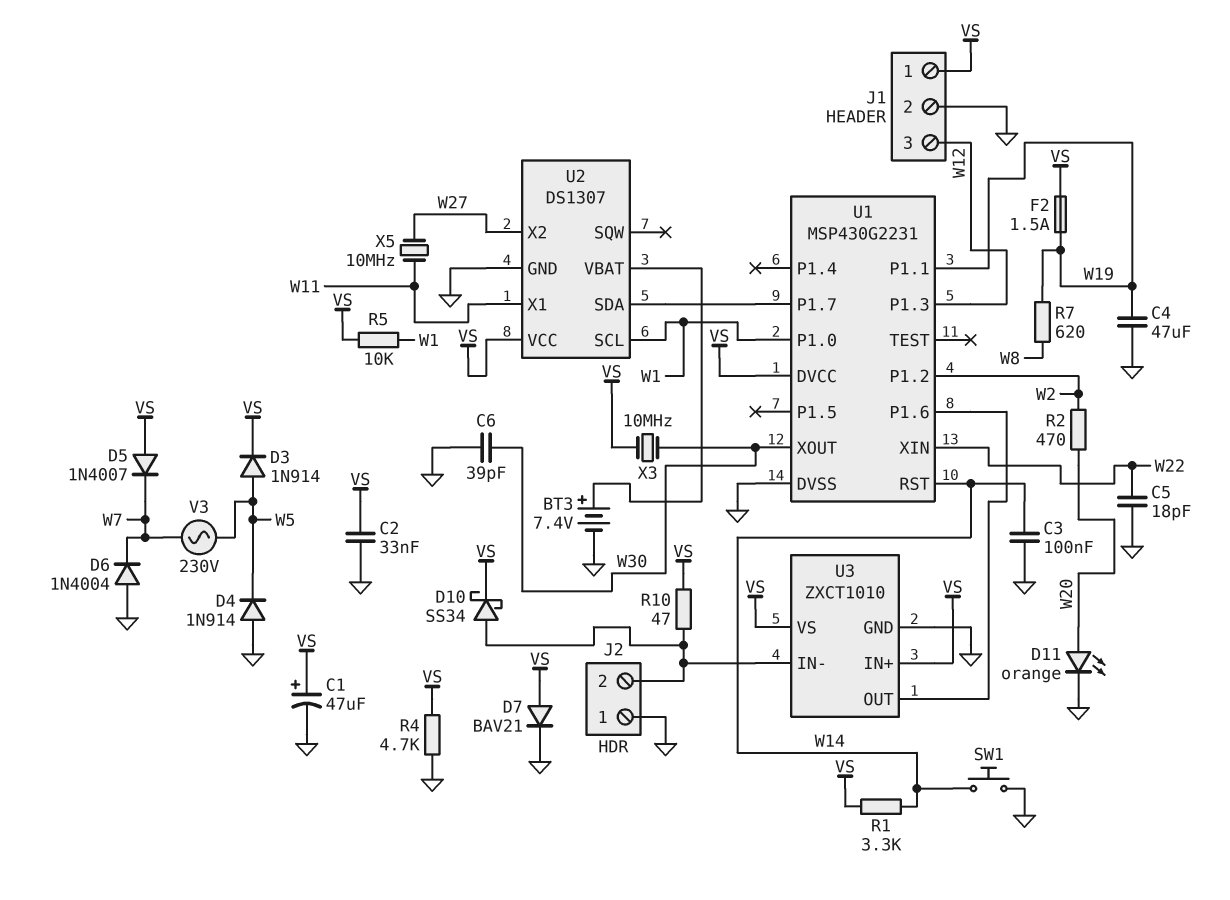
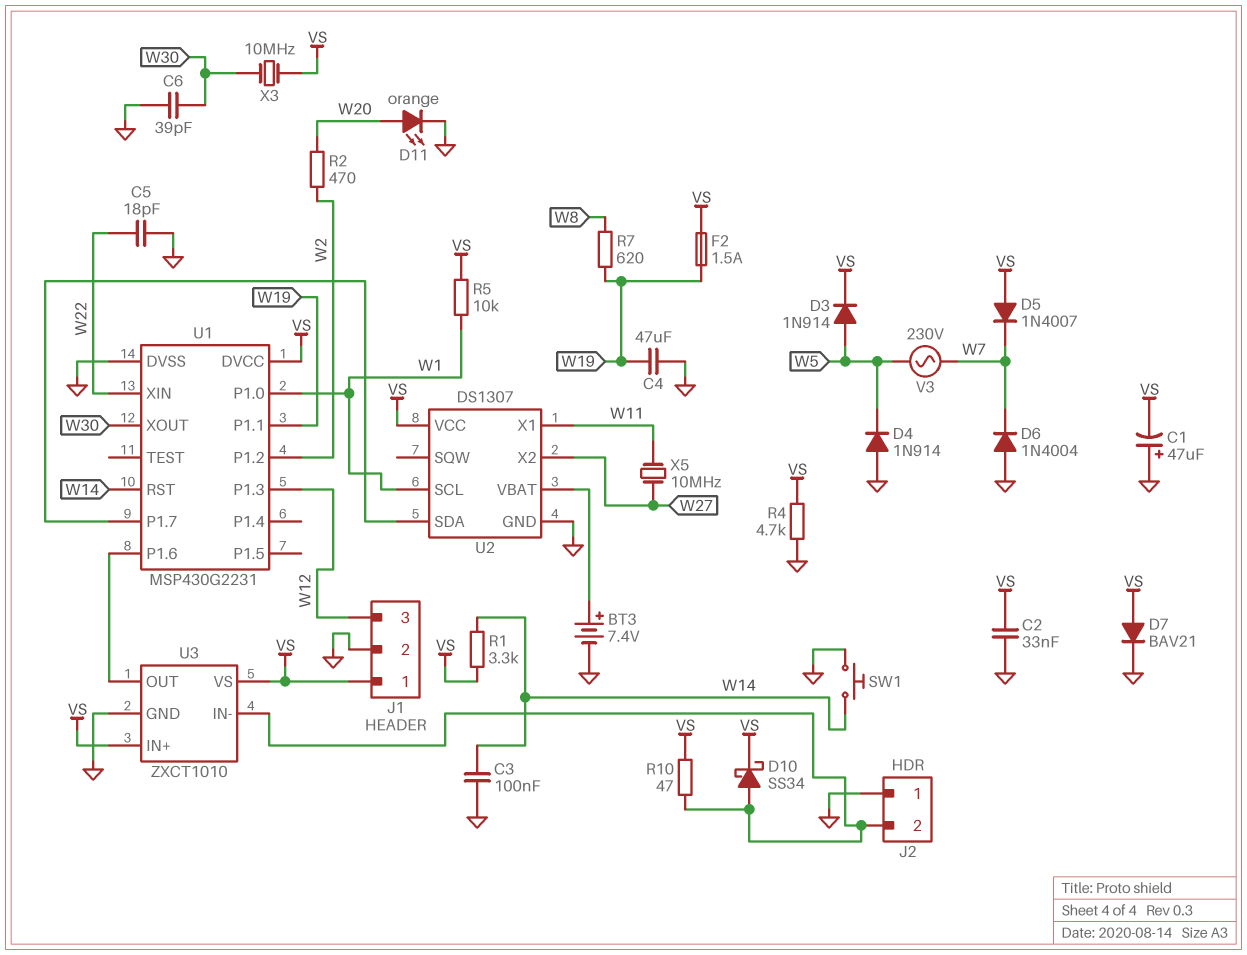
C1: 47uF (plus VS, minus GND) -> 47uF (plus GND, minus VS)

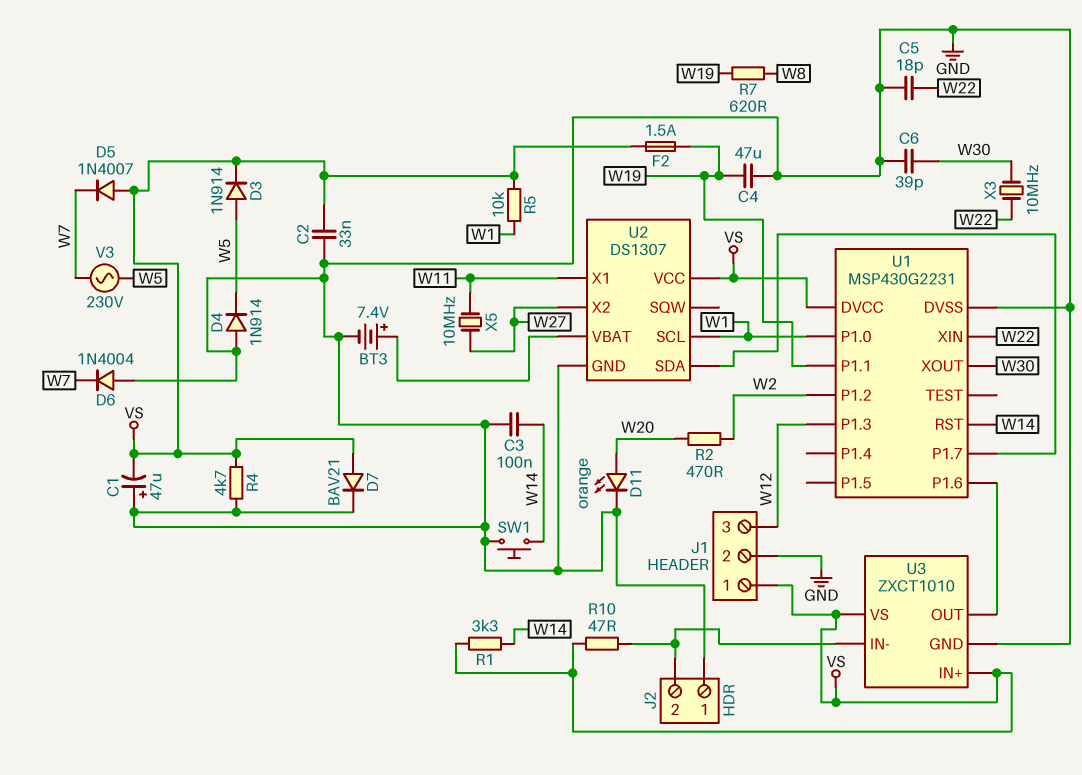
D10: schottky SS34 (A J2/2, K VS) -> none
X3: 10MHz (VS, W30) -> 10MHz (W22, W30)

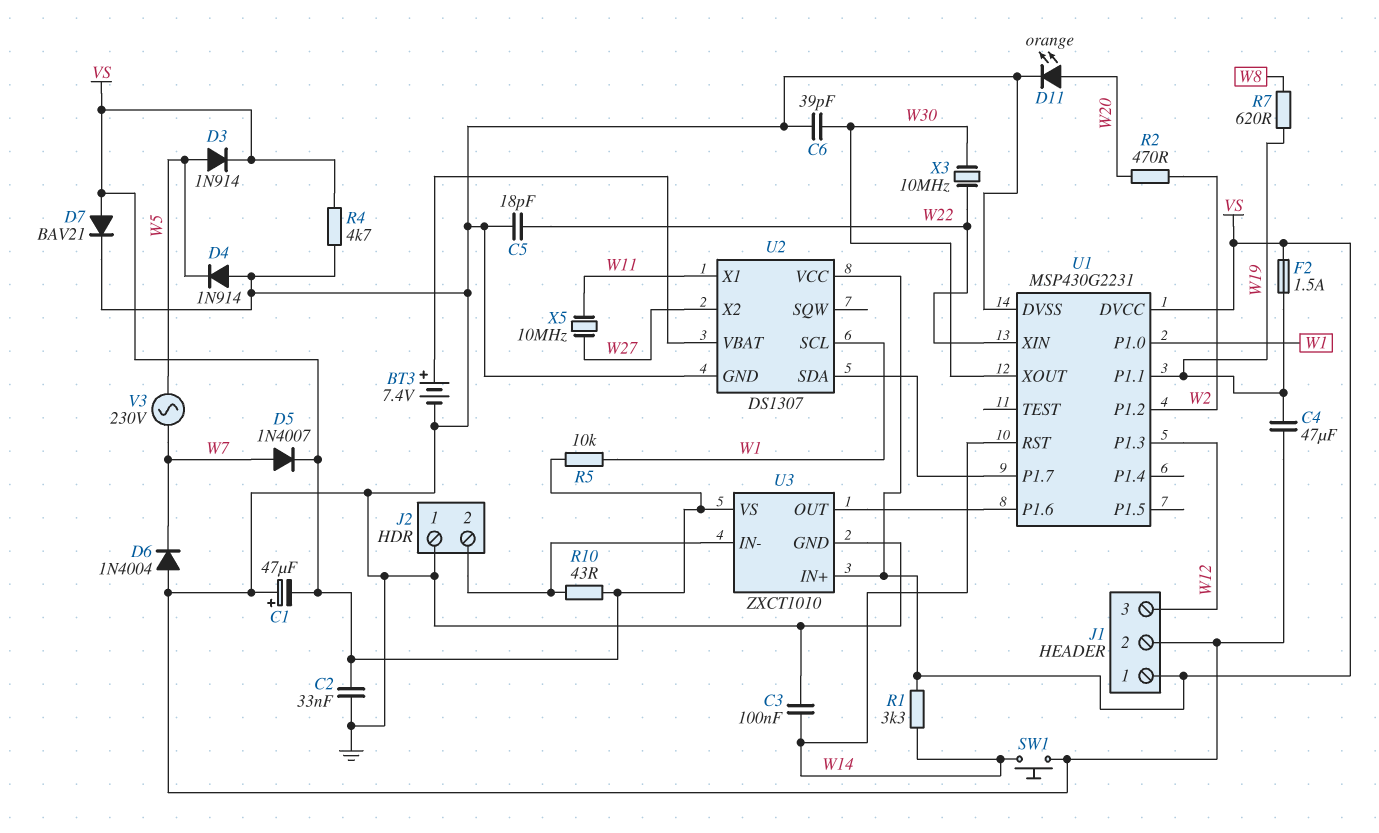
D5: diode 1N4007 (A VS, K W7) -> diode 1N4007 (A W7, K VS)
R10: 47 (J2/2, VS) -> 43 (J2/2, VS)

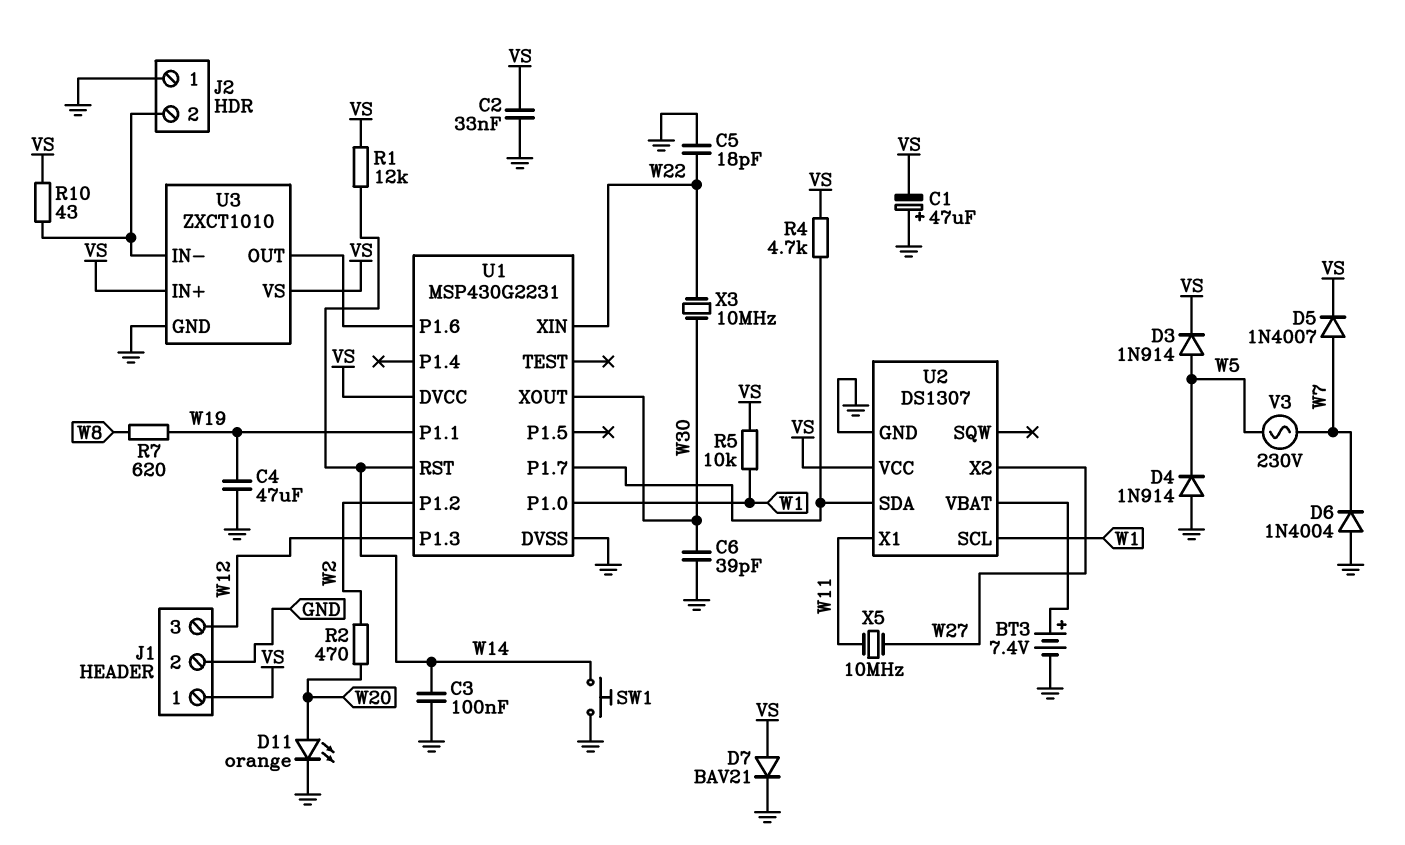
F2: 1.5A (VS, W19) -> none
R1: 3.3k (VS, W14) -> 12k (VS, W14)
R4: 4.7k (GND, VS) -> 4.7k (U1/P1.7, VS)

